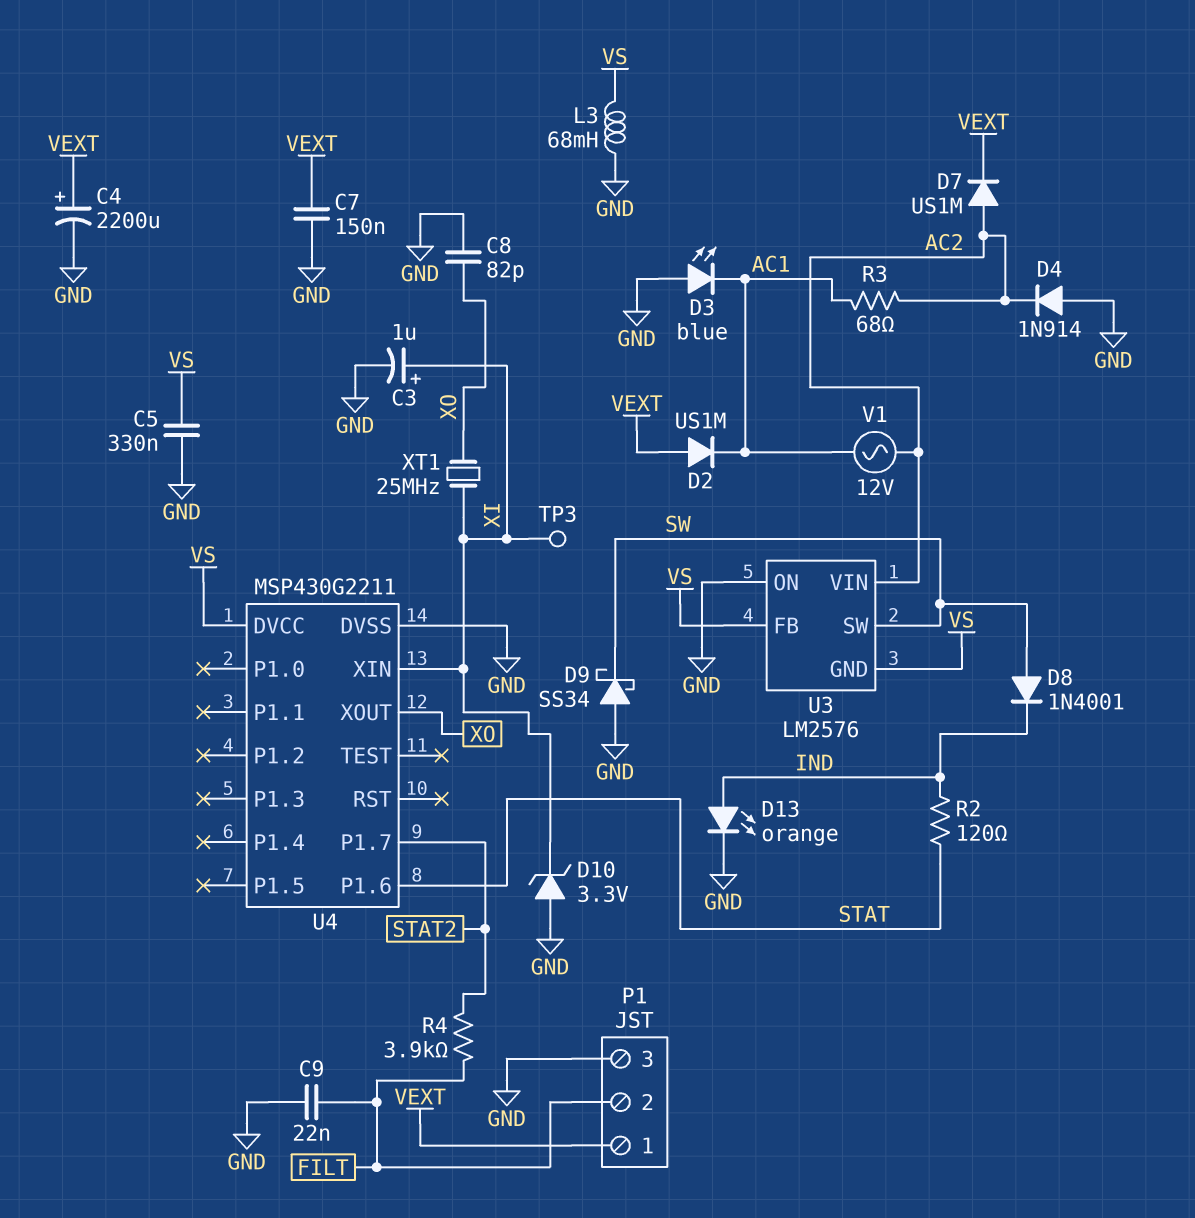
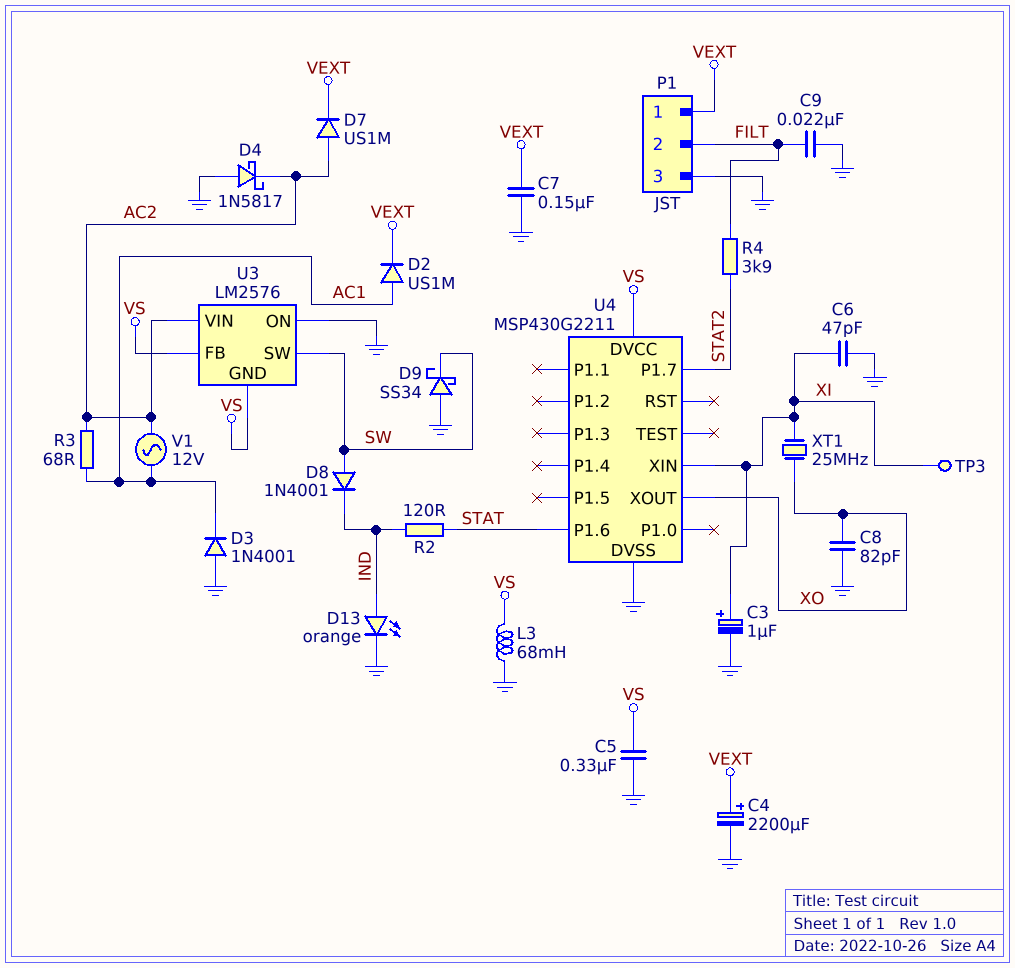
C6: none -> 47pF (GND, XI)
D2: diode US1M (A VEXT, K AC1) -> diode US1M (A AC1, K VEXT)
D3: LED blue (A GND, K AC1) -> diode 1N4001 (A GND, K AC1)
D4: diode 1N914 (A GND, K AC2) -> schottky 1N5817 (A GND, K AC2)
D10: zener 3.3V (A GND, K XI) -> none

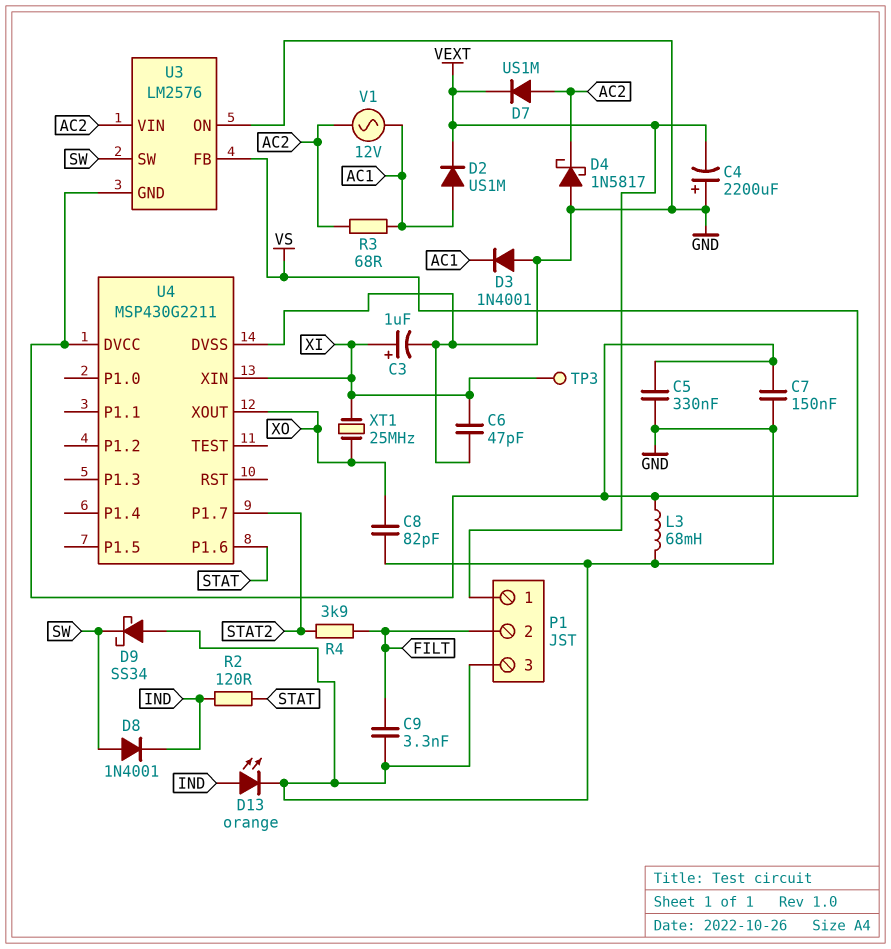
C4: 2200uF (plus VEXT, minus GND) -> 2200uF (plus GND, minus VEXT)
C7: 150nF (GND, VEXT) -> 150nF (GND, VS)
C9: 22nF (FILT, GND) -> 3.3nF (FILT, GND)

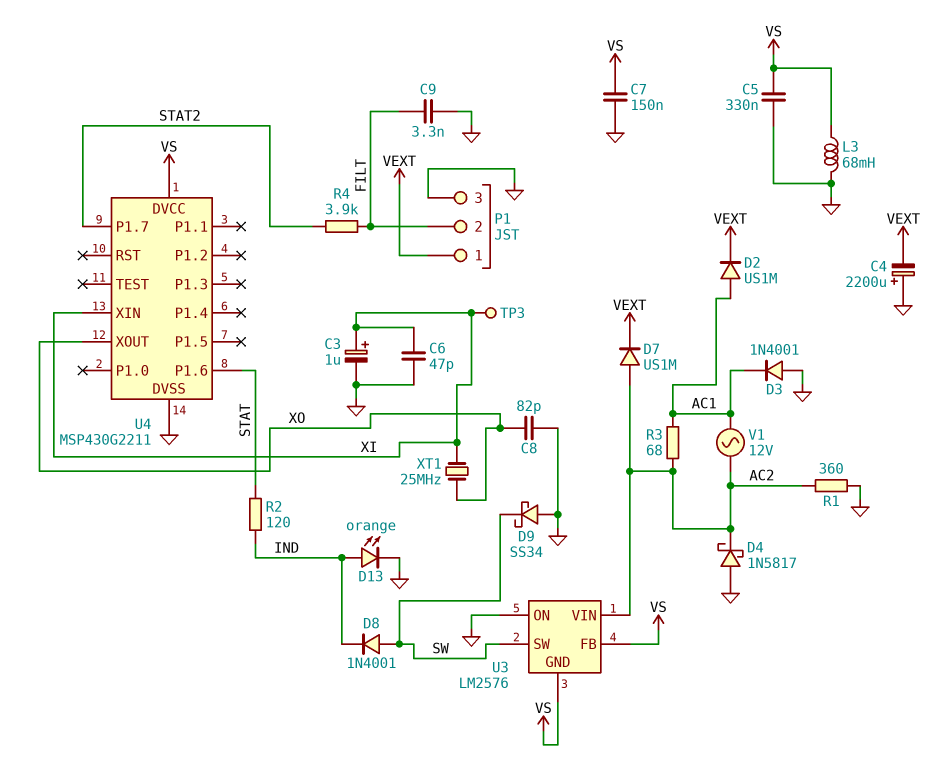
R1: none -> 360 (AC2, GND)

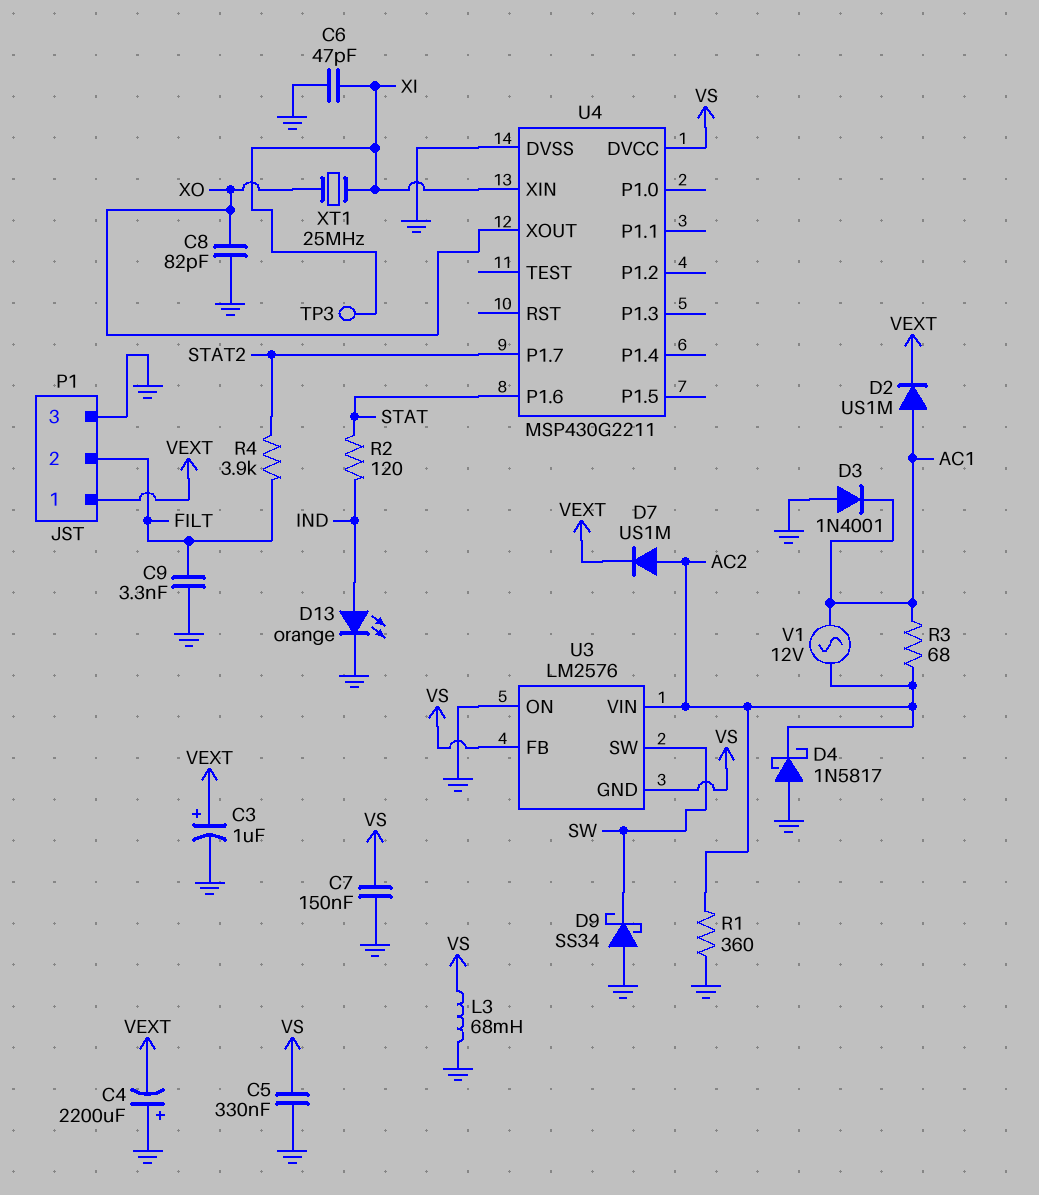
C3: 1uF (plus XI, minus GND) -> 1uF (plus VEXT, minus GND)
D8: diode 1N4001 (A SW, K IND) -> none

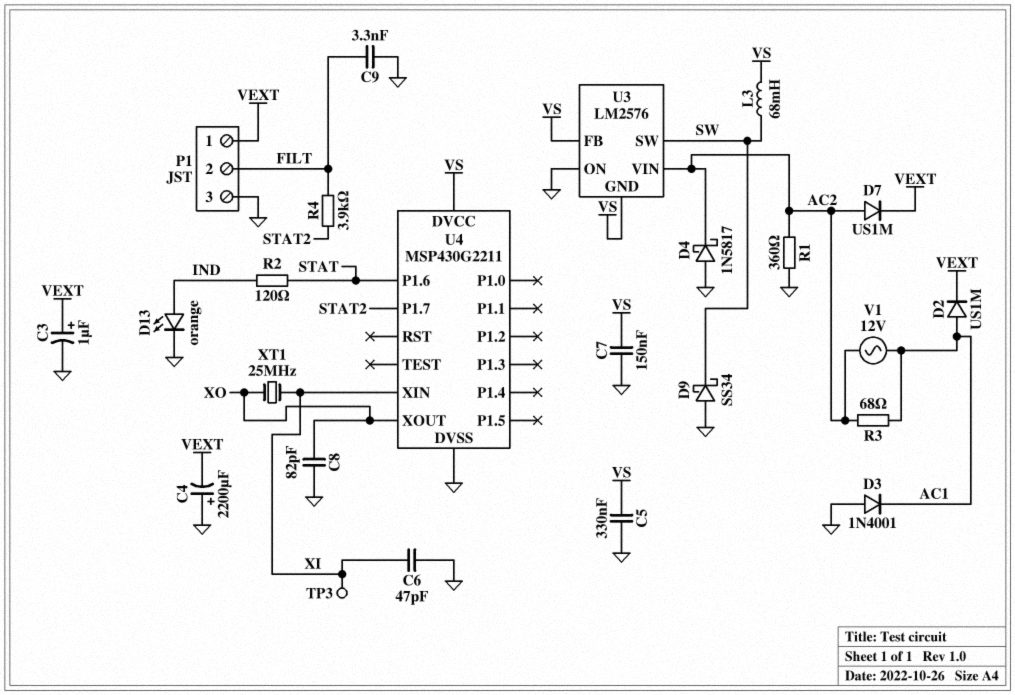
L3: 68mH (GND, VS) -> 68mH (SW, VS)

